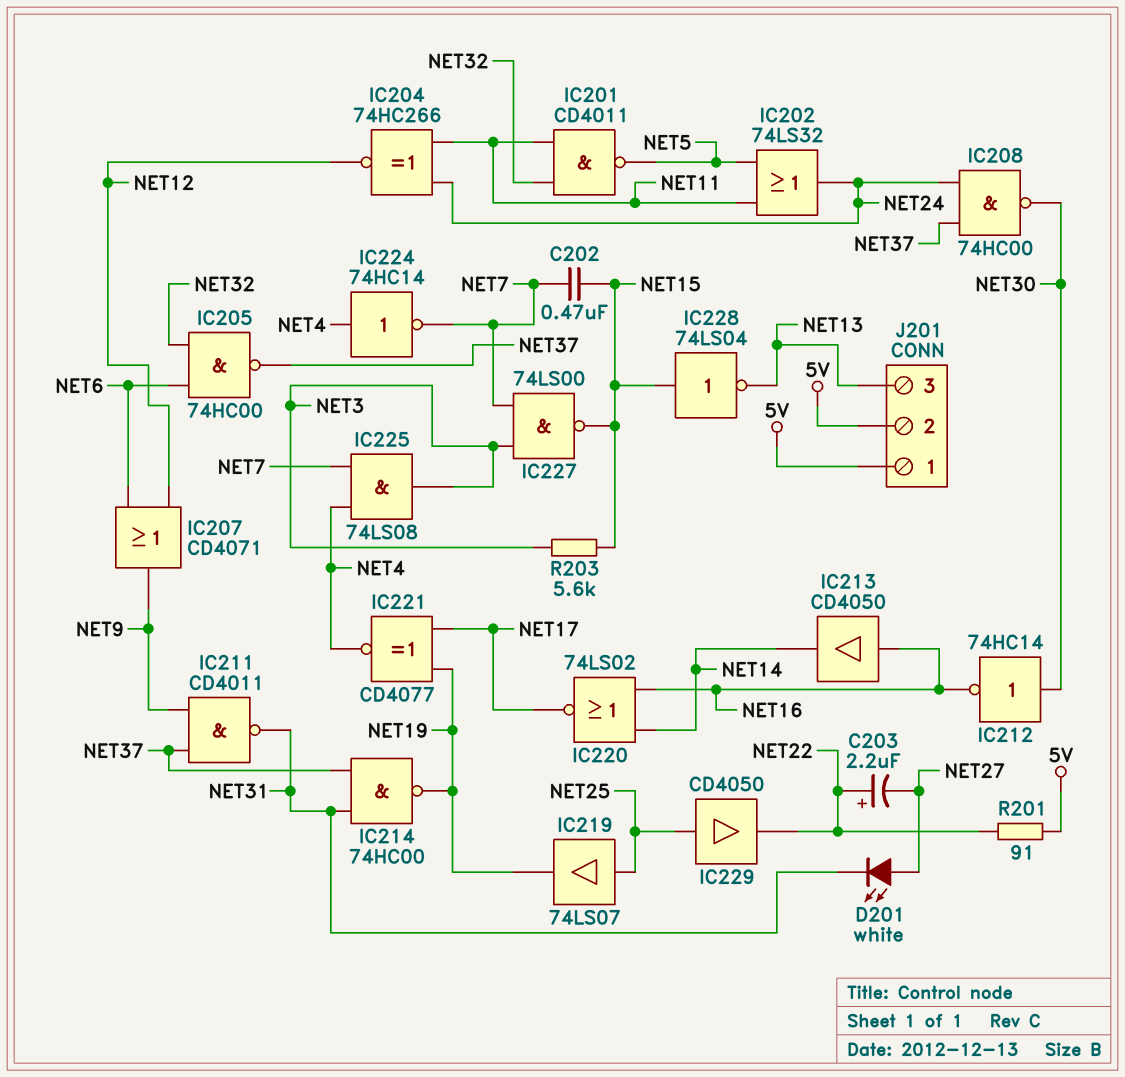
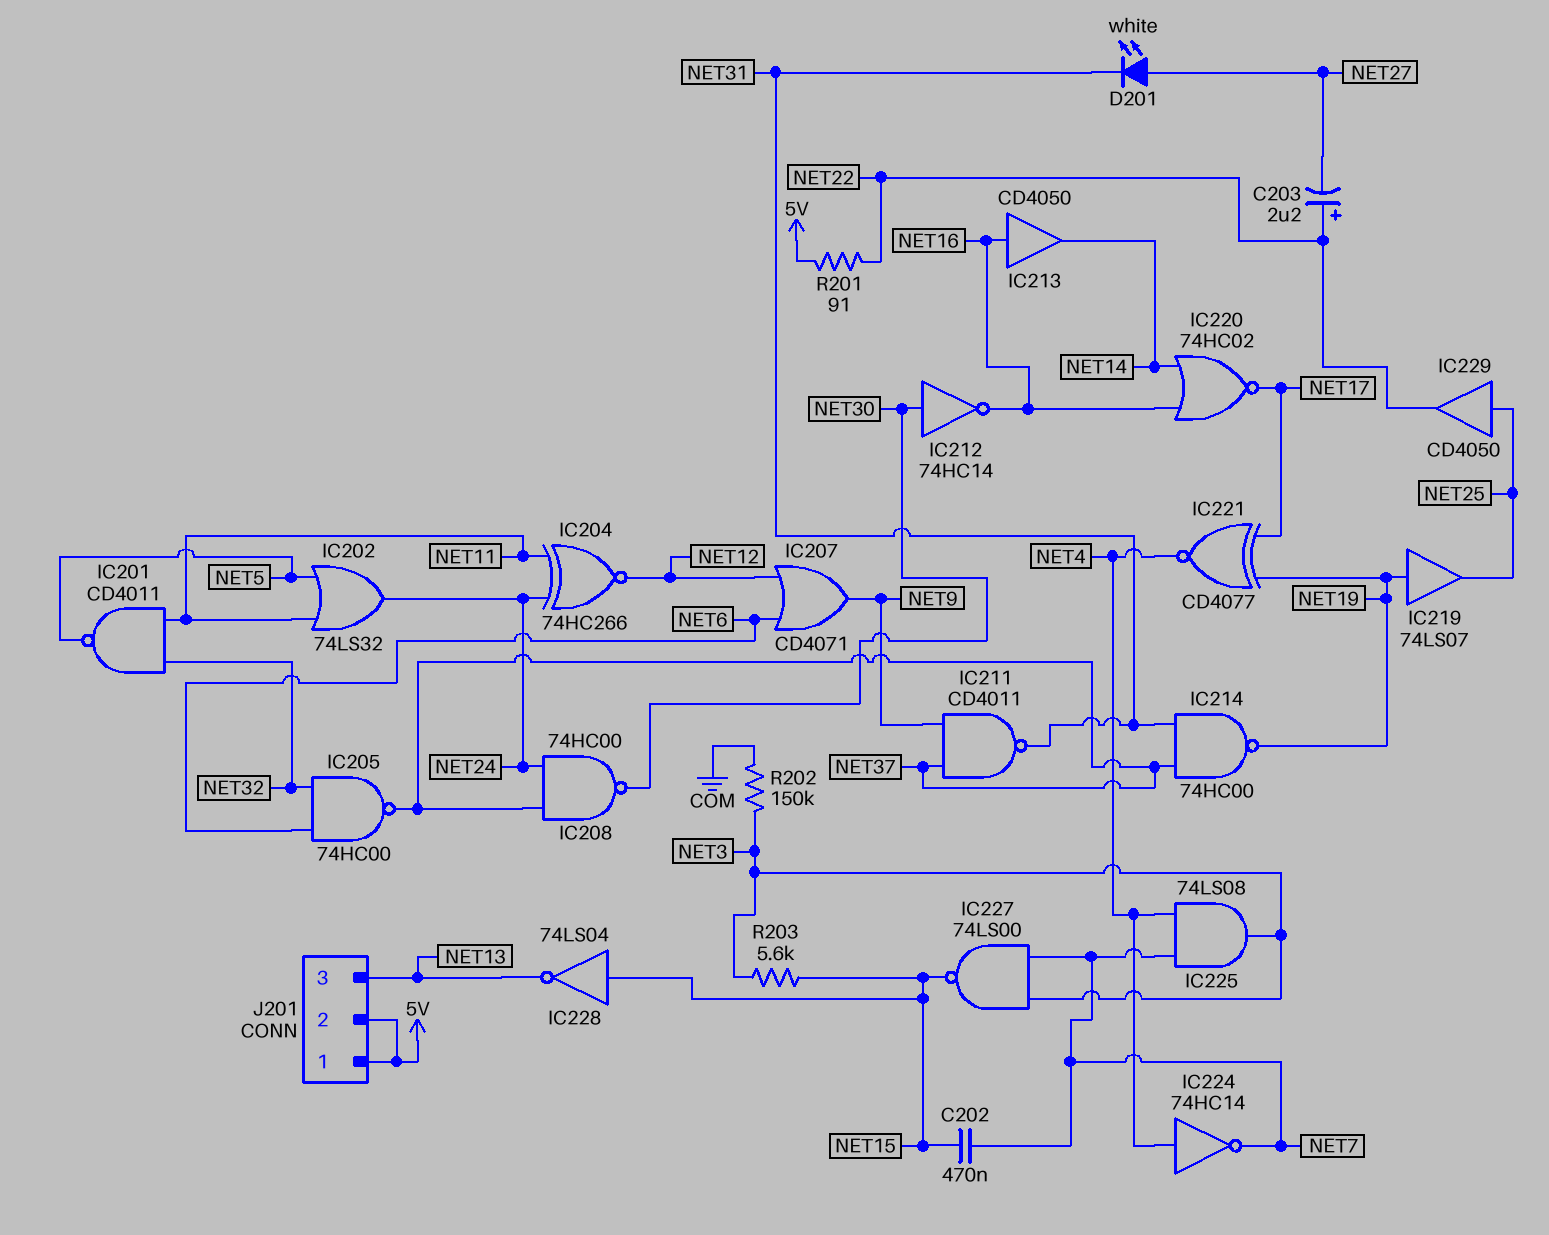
IC219: buffer 74LS07 (in NET25, out NET19) -> buffer 74LS07 (in NET19, out NET25)
IC220: NOR 74LS02 (in NET14, in NET16, out NET17) -> NOR 74HC02 (in NET14, in NET16, out NET17)
R202: none -> 150k (COM, NET3)

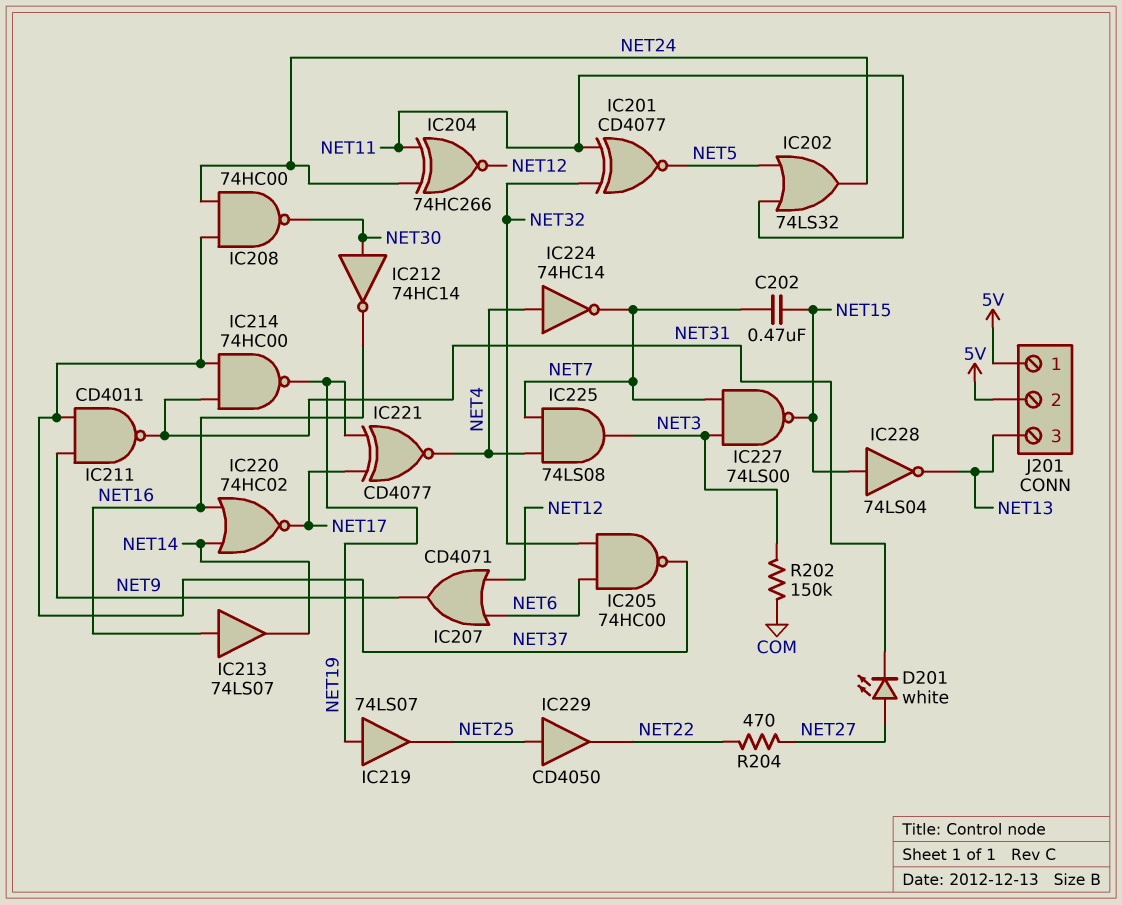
C203: 2.2uF (plus NET22, minus NET27) -> none
IC201: NAND CD4011 (in NET11, in NET32, out NET5) -> XNOR CD4077 (in NET11, in NET32, out NET5)
IC213: buffer CD4050 (in NET16, out NET14) -> buffer 74LS07 (in NET16, out NET14)
R201: 91 (5V, NET22) -> none
R203: 5.6k (NET3, NET15) -> none
R204: none -> 470 (NET22, NET27)

